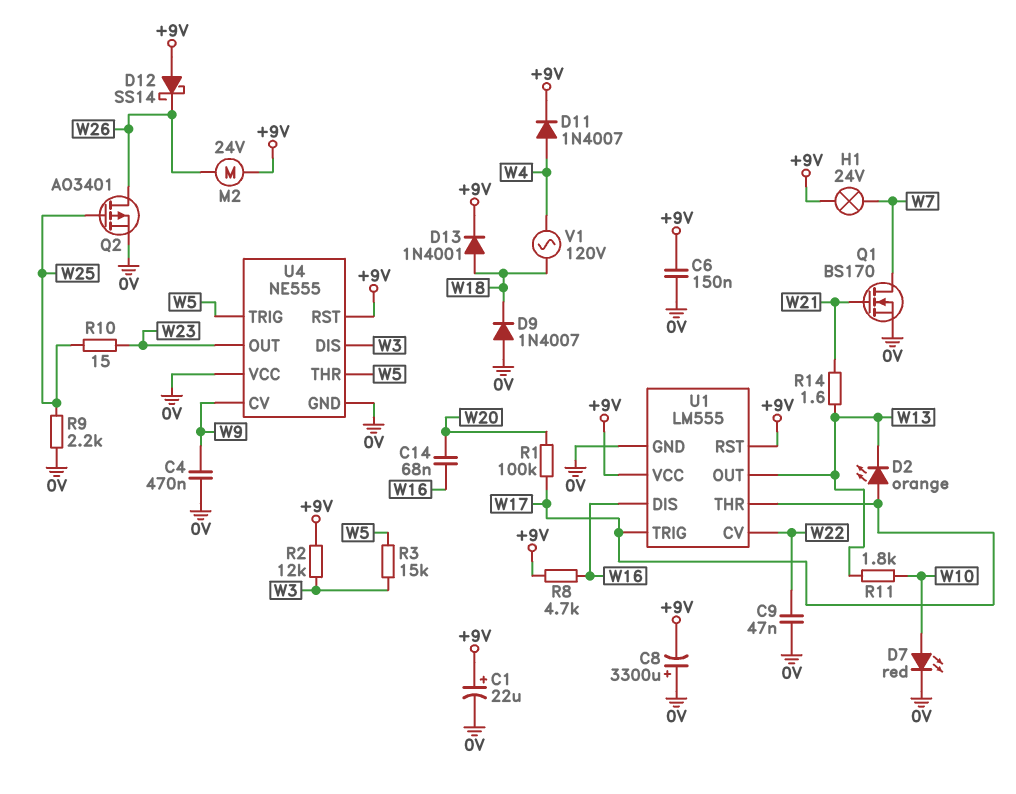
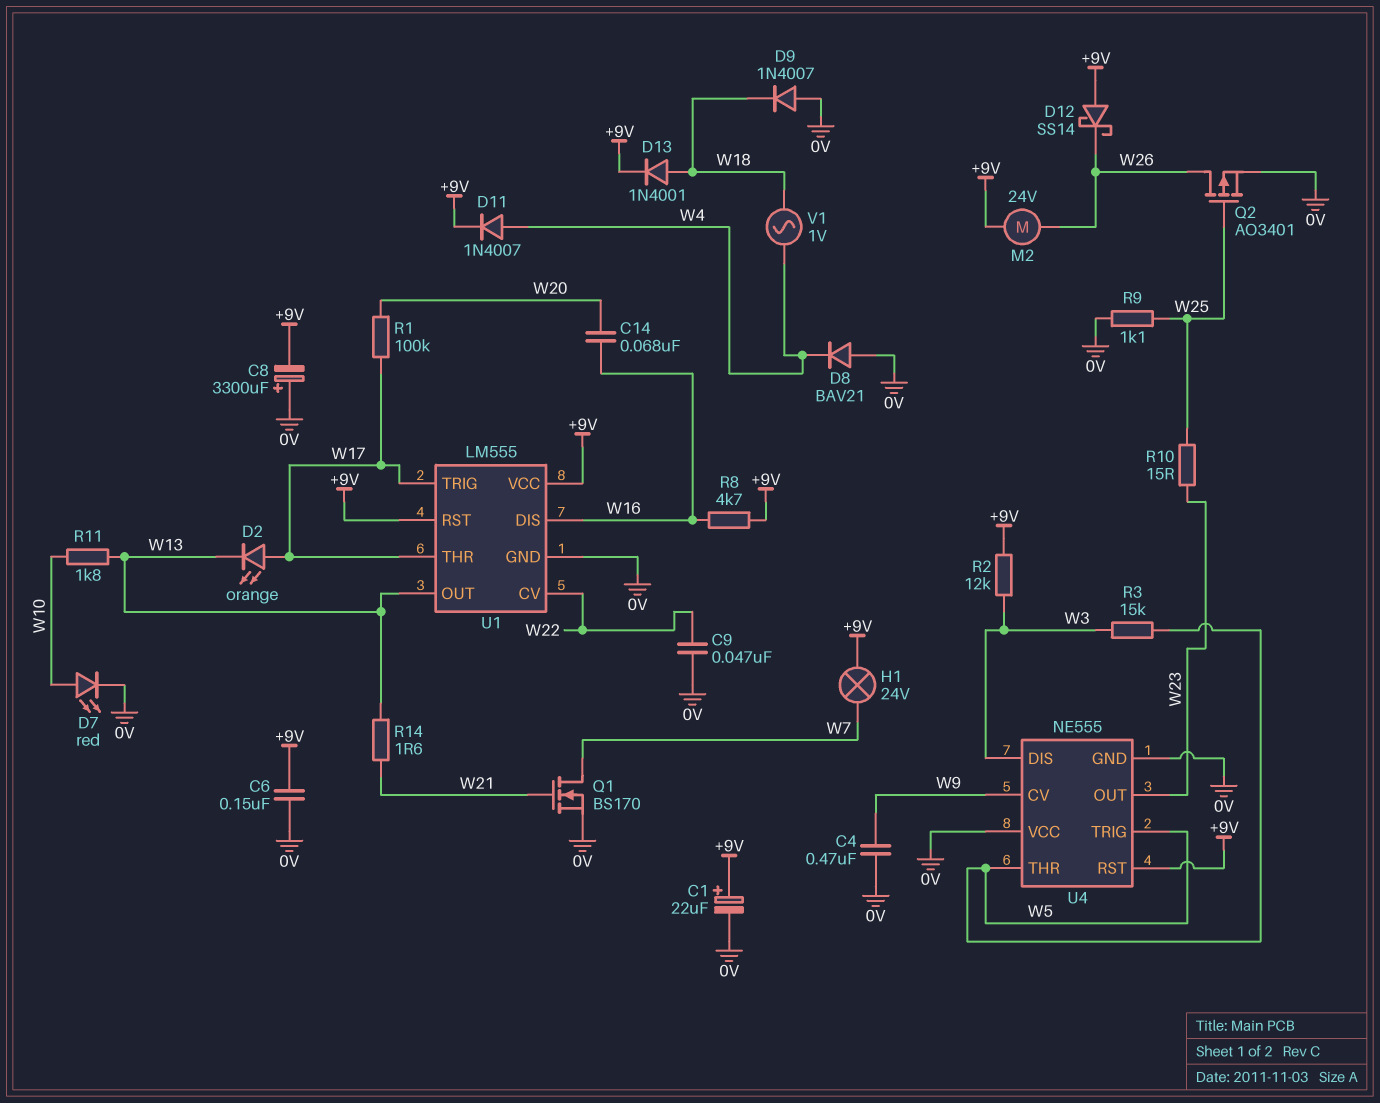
D8: none -> diode BAV21 (A 0V, K W4)
R9: 2.2k (0V, W25) -> 1.1k (0V, W25)
V1: AC 120V (W4, W18) -> AC 1V (W4, W18)

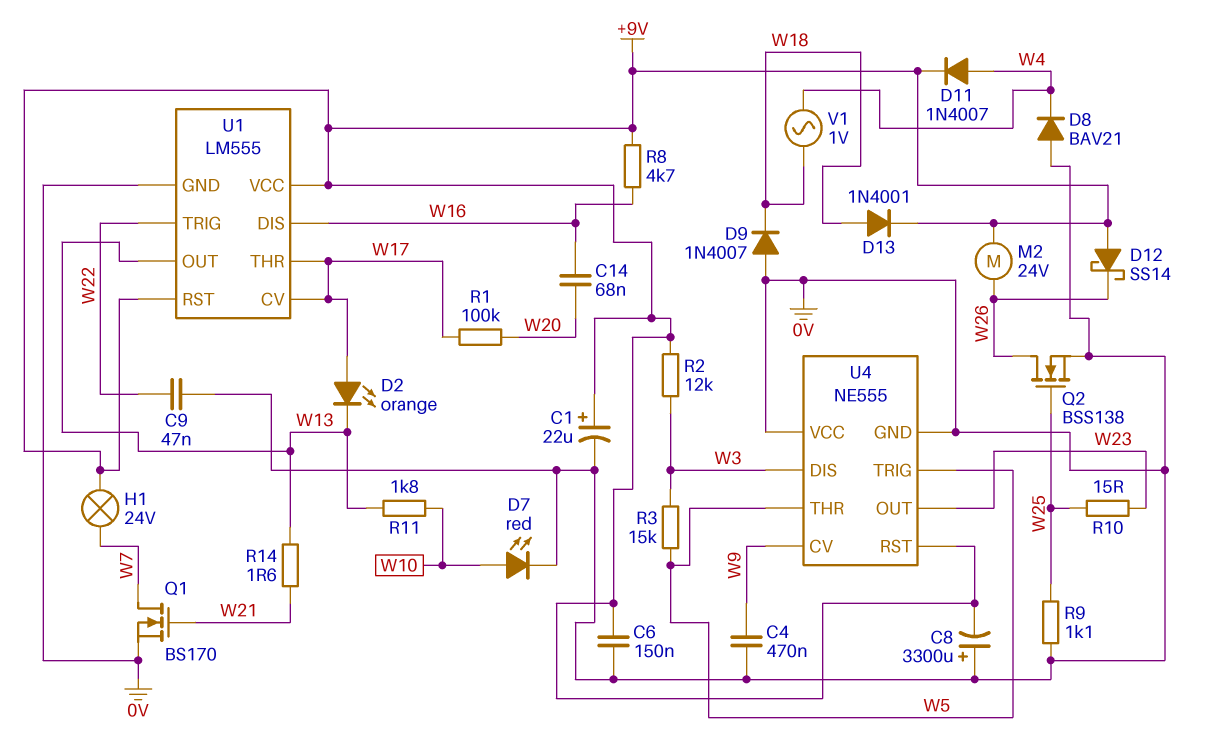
Q2: PMOS AO3401 (G W25, D W26, S 0V) -> NMOS BSS138 (G W25, D W26, S 0V)
U1 pin CV: W22 -> W17
U1 pin TRIG: W17 -> W22

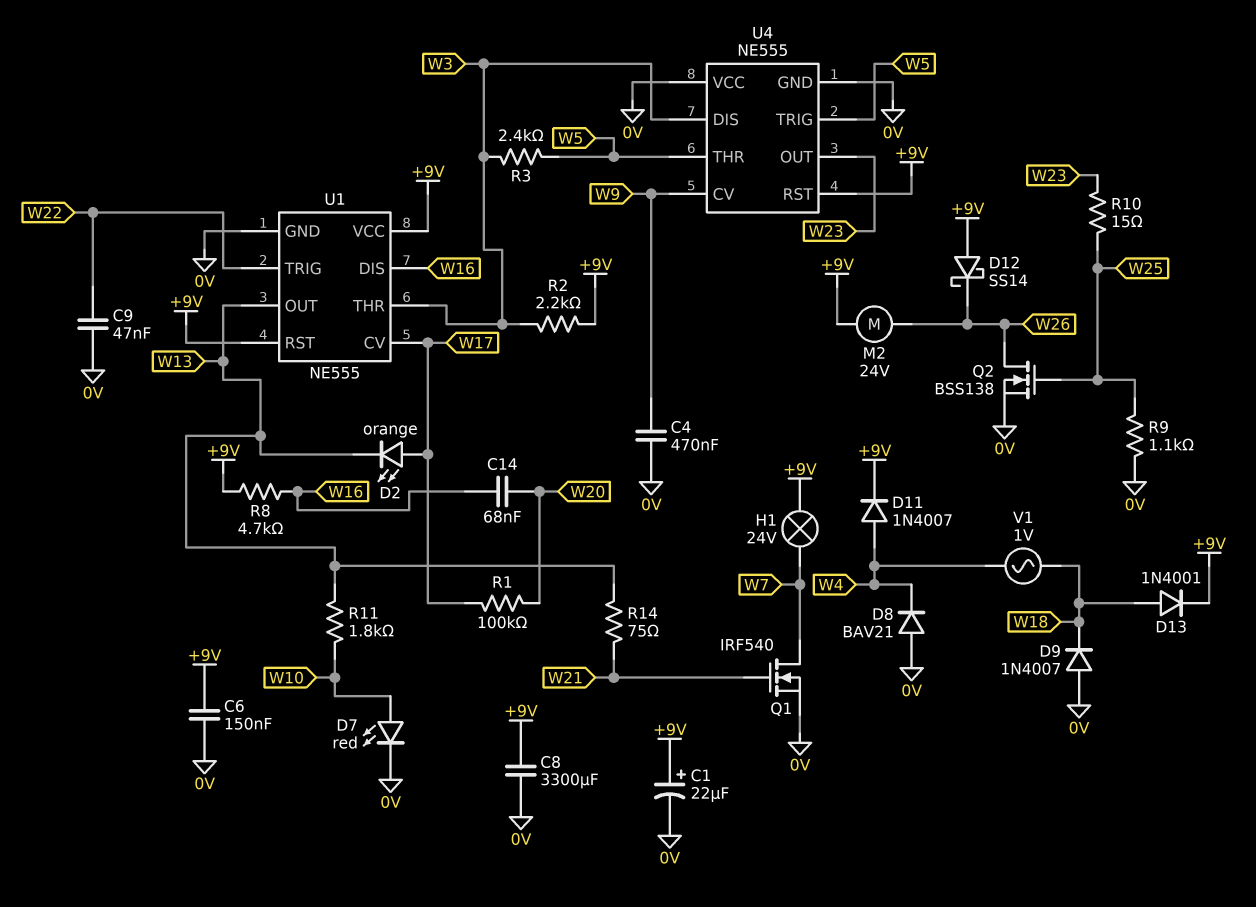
C8: 3300uF (plus 0V, minus +9V) -> 3300uF (+9V, 0V)
Q1: NMOS BS170 (G W21, D W7, S 0V) -> NMOS IRF540 (G W21, D W7, S 0V)
R2: 12k (+9V, W3) -> 2.2k (+9V, W3)
R3: 15k (W3, W5) -> 2.4k (W3, W5)
R14: 1.6 (W13, W21) -> 75 (W13, W21)
U1: LM555 -> NE555
U1 pin THR: W17 -> W3

